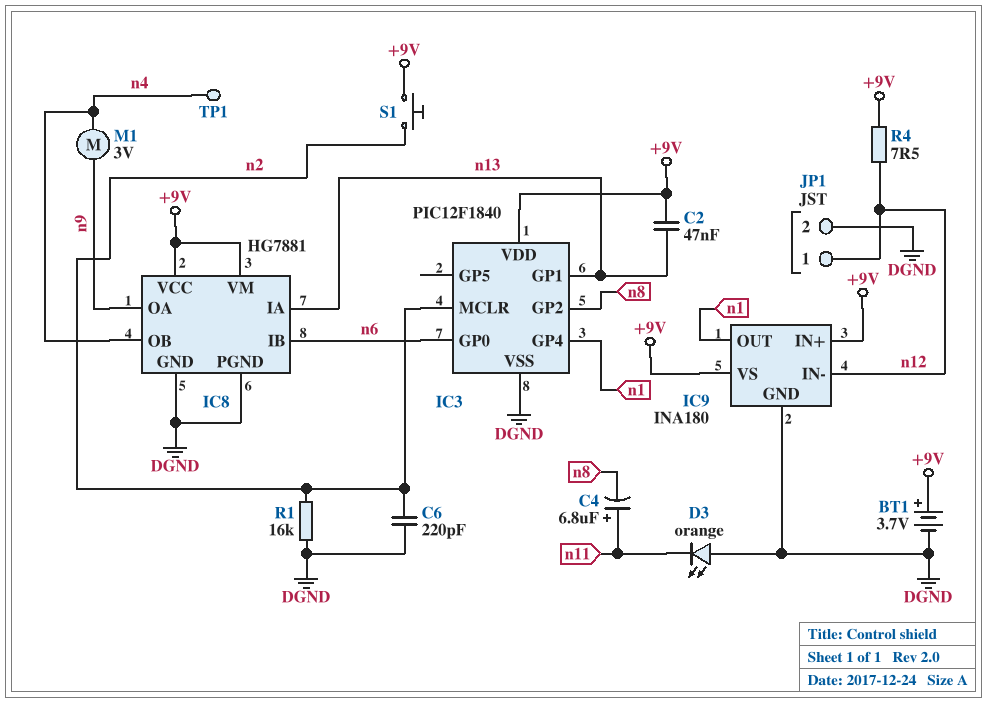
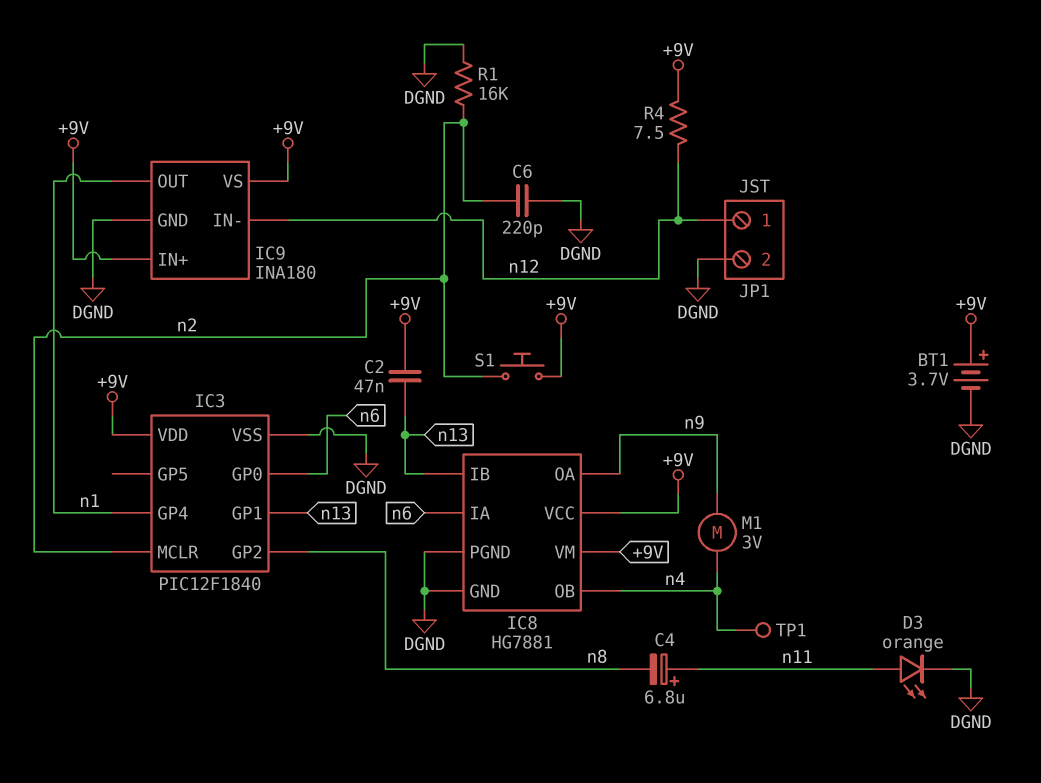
D3: LED orange (A DGND, K n11) -> LED orange (A n11, K DGND)
IC8 pin IA: n13 -> n6
IC8 pin IB: n6 -> n13

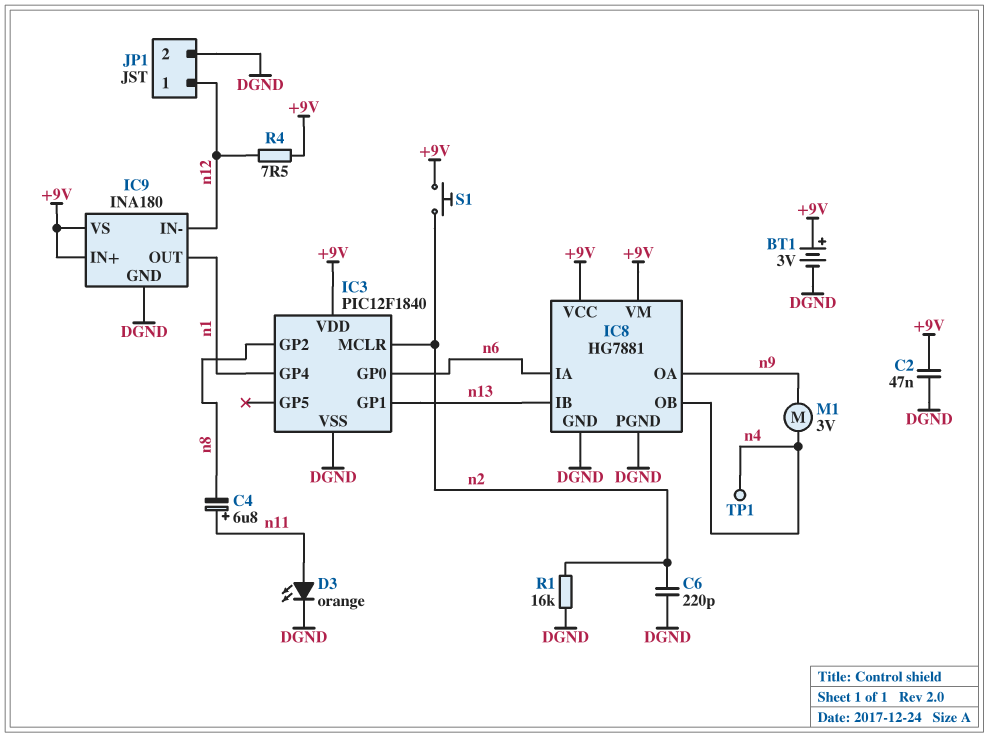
BT1: 3.7V (plus +9V, minus DGND) -> 3V (plus +9V, minus DGND)
C2: 47nF (+9V, n13) -> 47nF (+9V, DGND)

